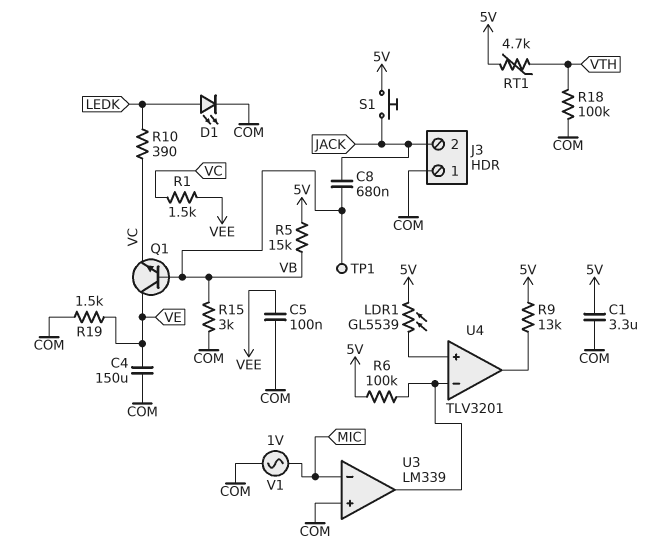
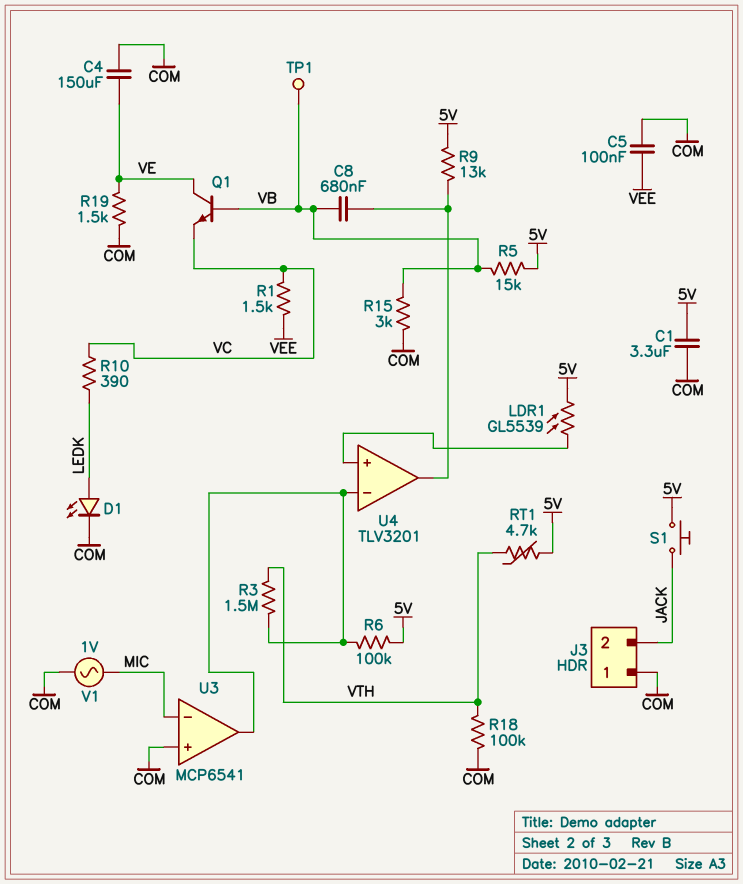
C8: 680nF (JACK, VB) -> 680nF (U4/out, VB)
R3: none -> 1.5M (U3/out, VTH)
U3: LM339 -> MCP6541

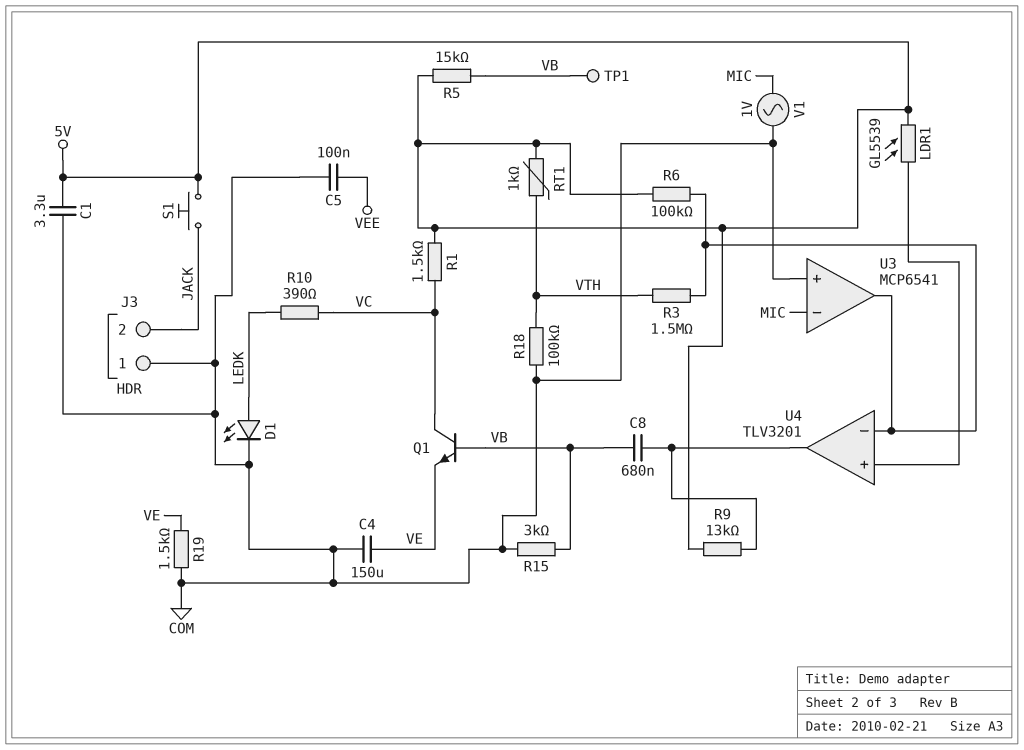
Q1: NPN (B VB, C VE, E VC) -> NPN (B VB, C VC, E VE)
R1: 1.5k (VC, VEE) -> 1.5k (5V, VC)
RT1: 4.7k (5V, VTH) -> 1k (5V, VTH)

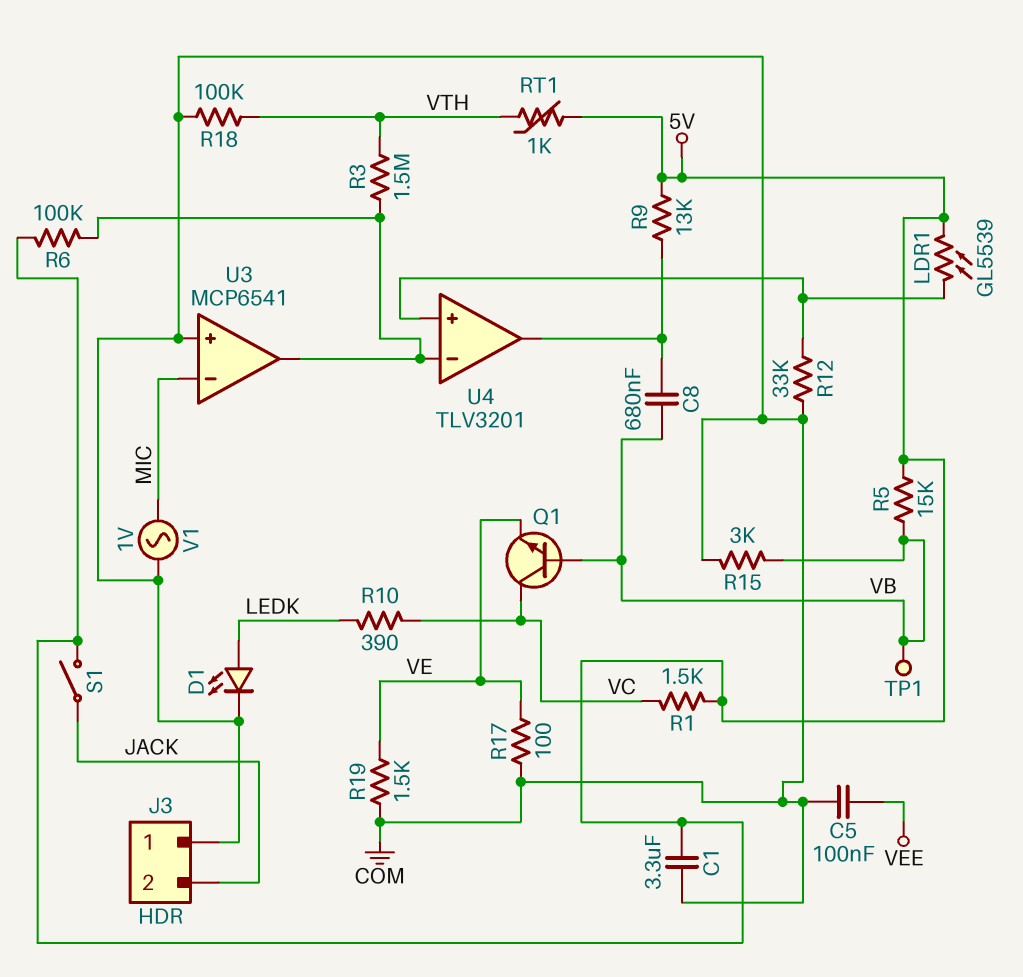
C4: 150uF (COM, VE) -> none
R12: none -> 33k (COM, U4/in+)
R17: none -> 100 (COM, VE)
S1: button (5V, JACK) -> switch (5V, JACK)

